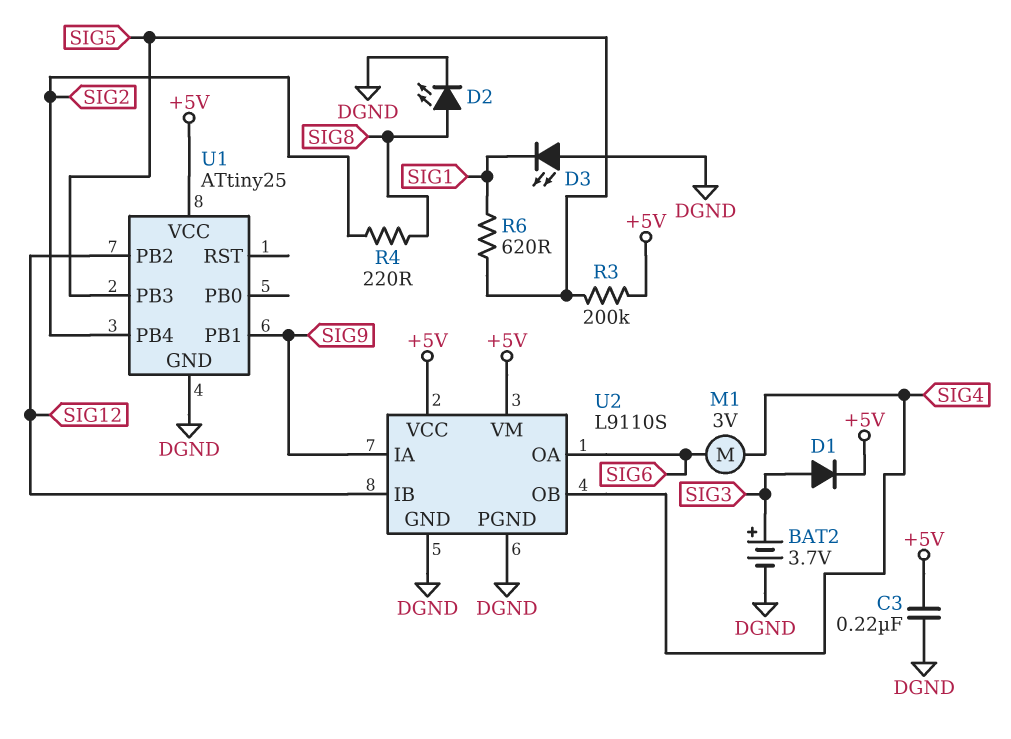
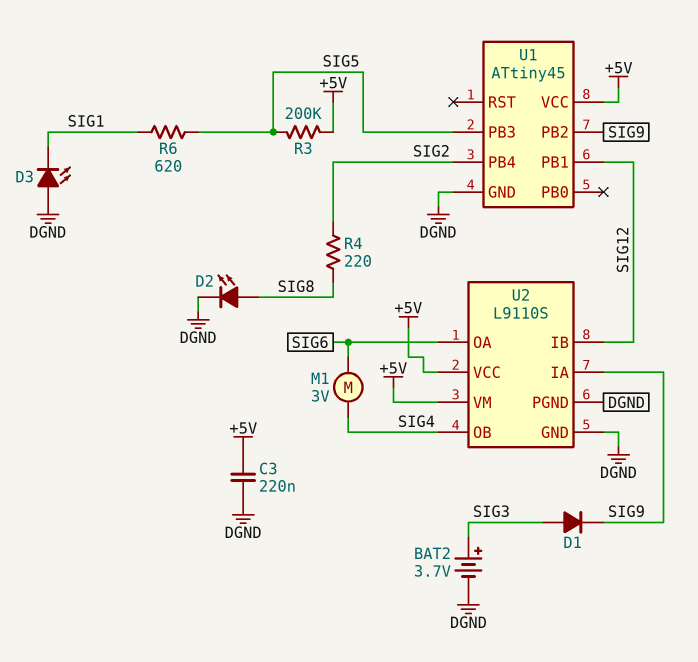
D1: diode (A SIG3, K +5V) -> diode (A SIG3, K SIG9)
U1: ATtiny25 -> ATtiny45
U1 pin PB1: SIG9 -> SIG12
U1 pin PB2: SIG12 -> SIG9

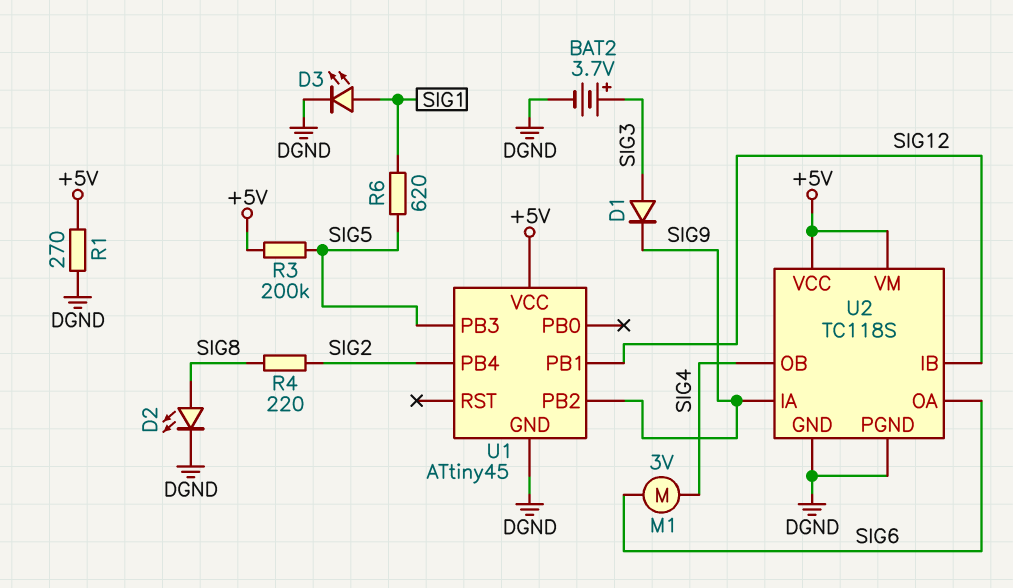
C3: 220nF (+5V, DGND) -> none
D3: LED (A DGND, K SIG1) -> LED (A SIG1, K DGND)
R1: none -> 270 (+5V, DGND)
U2: L9110S -> TC118S

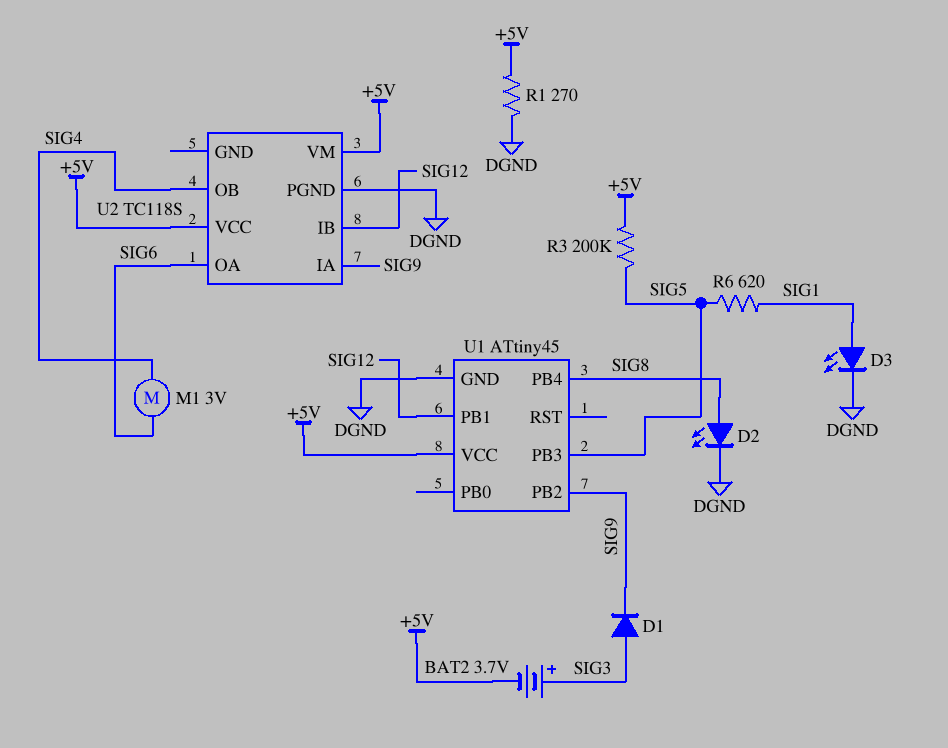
BAT2: 3.7V (plus SIG3, minus DGND) -> 3.7V (plus SIG3, minus +5V)
R4: 220 (SIG2, SIG8) -> none
U1 pin PB4: SIG2 -> SIG8
U2 pin GND: DGND -> none

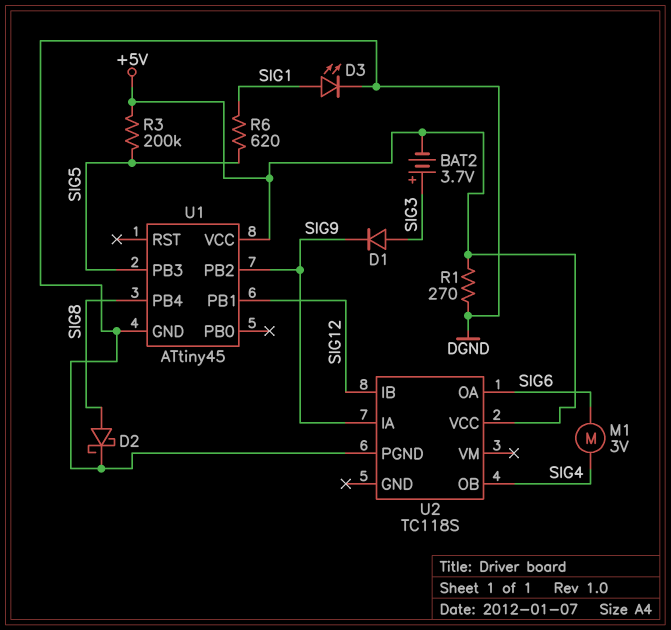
D2: LED (A SIG8, K DGND) -> schottky (A SIG8, K DGND)
U2 pin VM: +5V -> none

